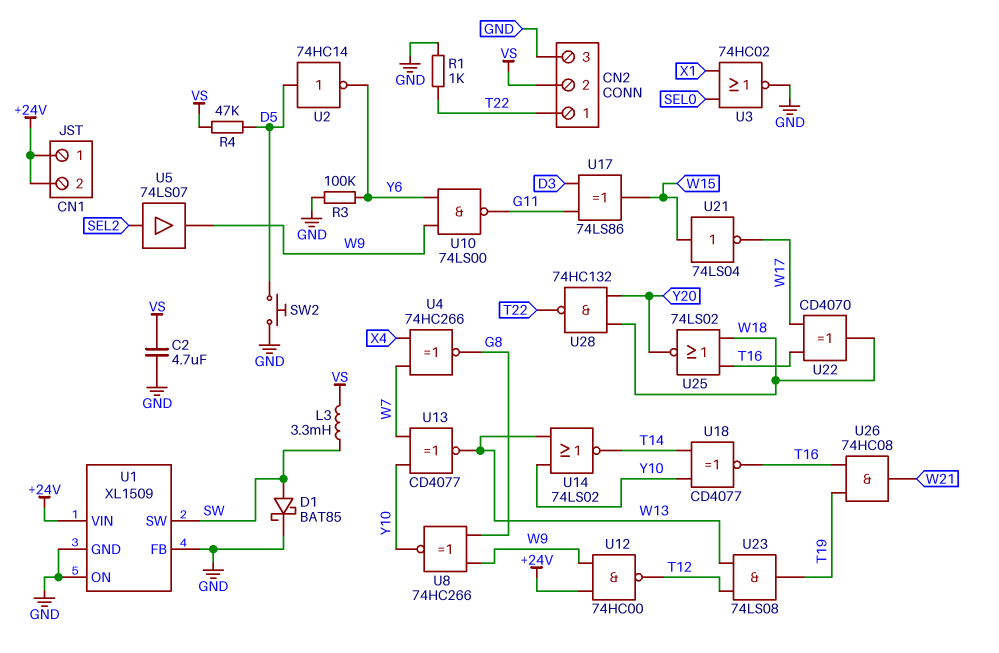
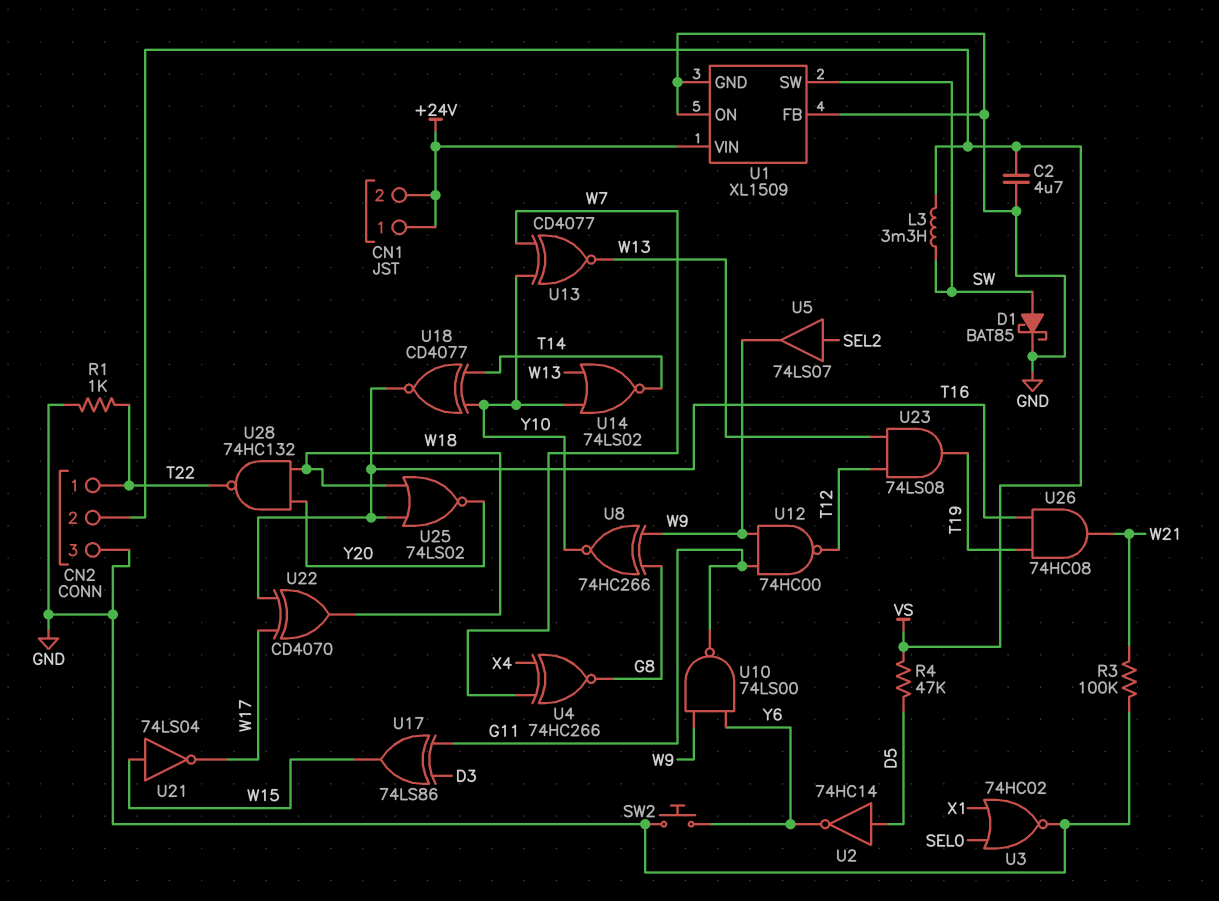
R3: 100k (GND, Y6) -> 100k (GND, W21)
SW2: button (D5, GND) -> button (GND, Y6)
U12: NAND 74HC00 (in +24V, in W9, out T12) -> NAND 74HC00 (in G11, in W9, out T12)

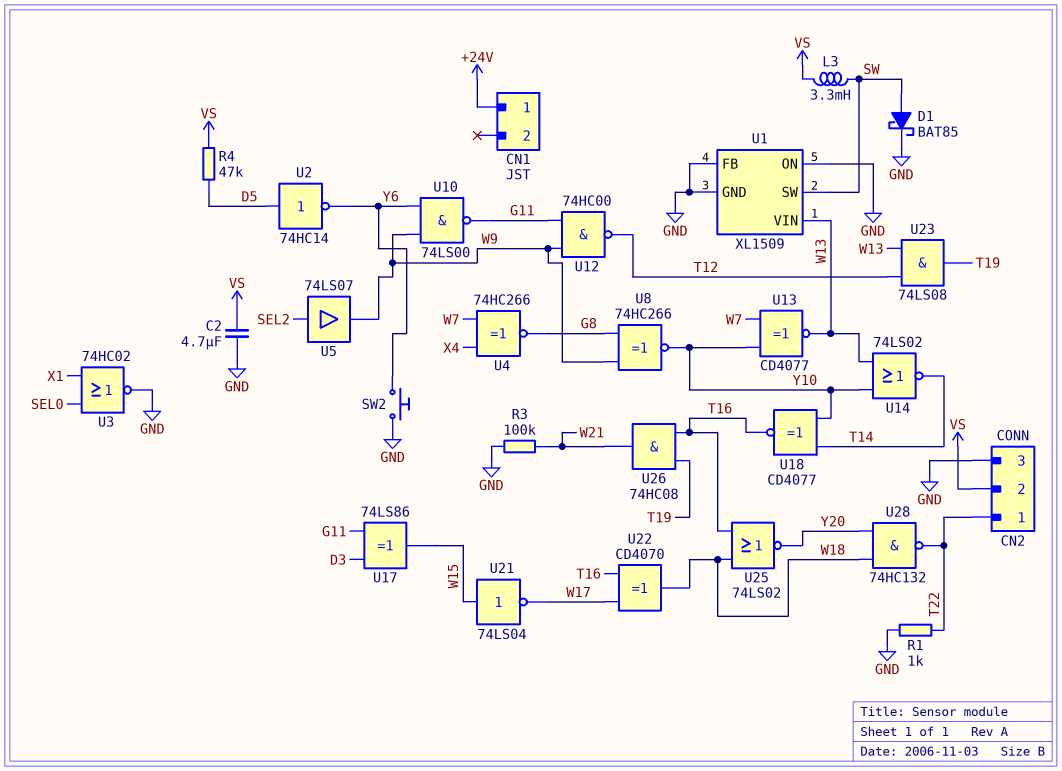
CN1 pin 2: +24V -> none
U1 pin VIN: +24V -> W13

